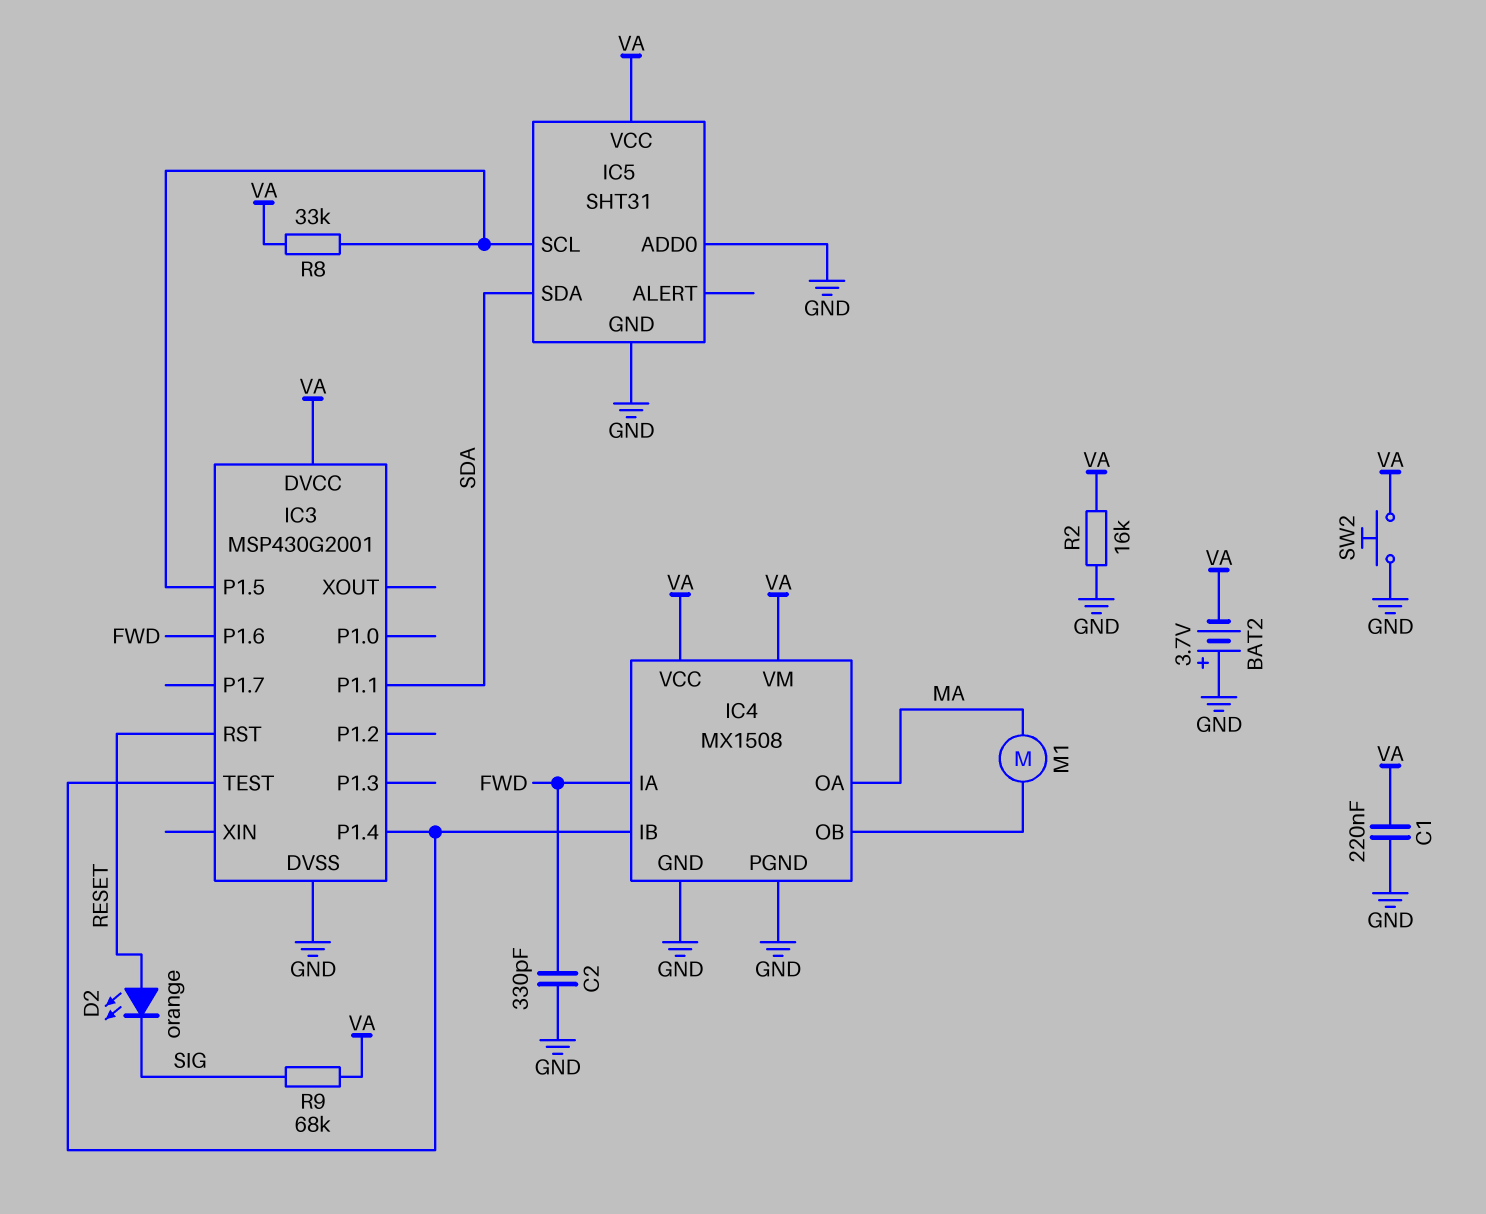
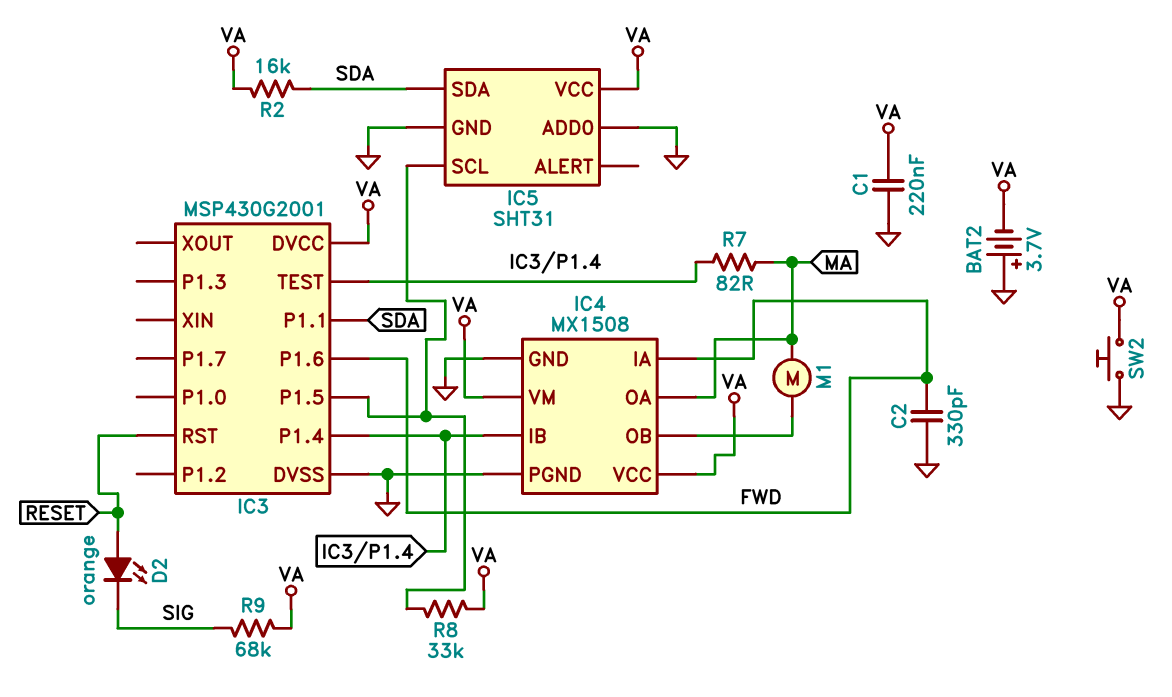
R2: 16k (GND, VA) -> 16k (SDA, VA)
R7: none -> 82 (IC3/P1.4, MA)

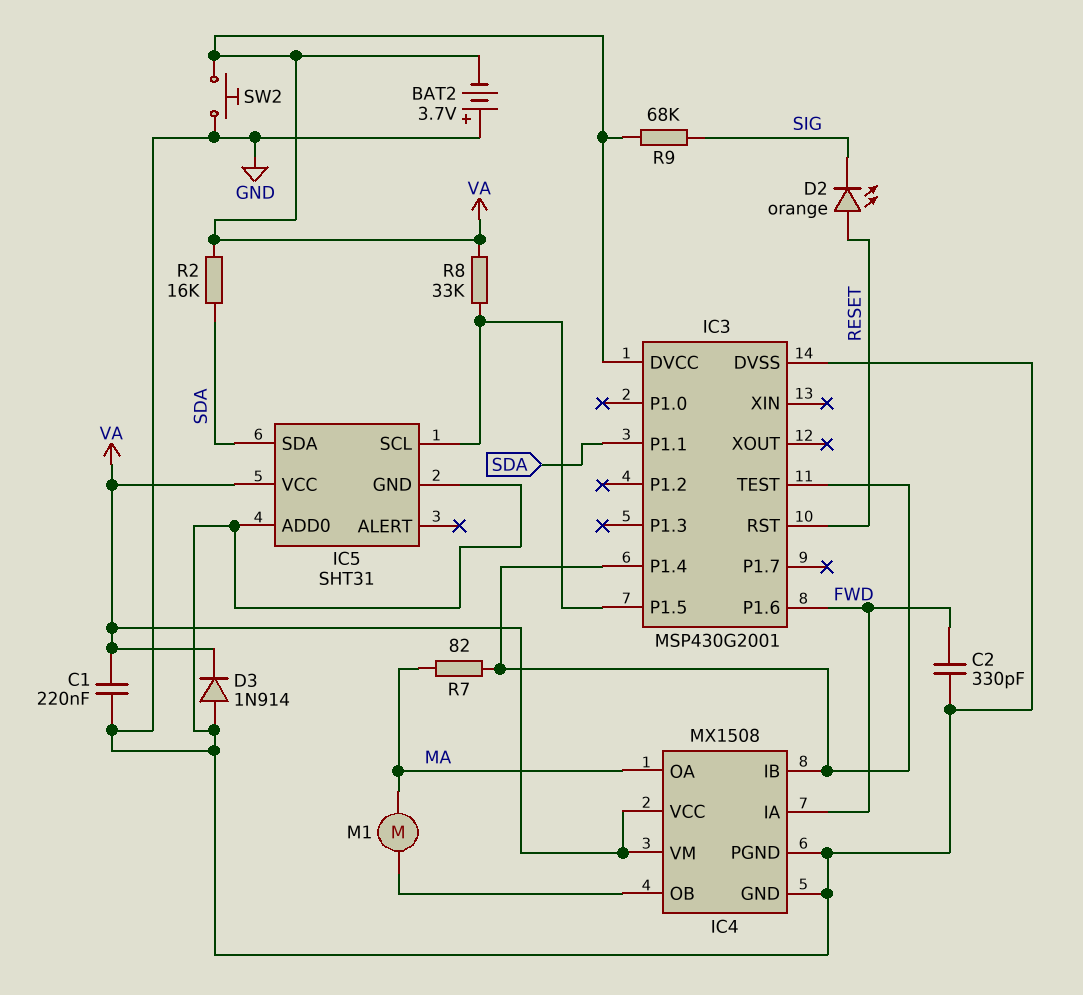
D3: none -> diode 1N914 (A GND, K VA)

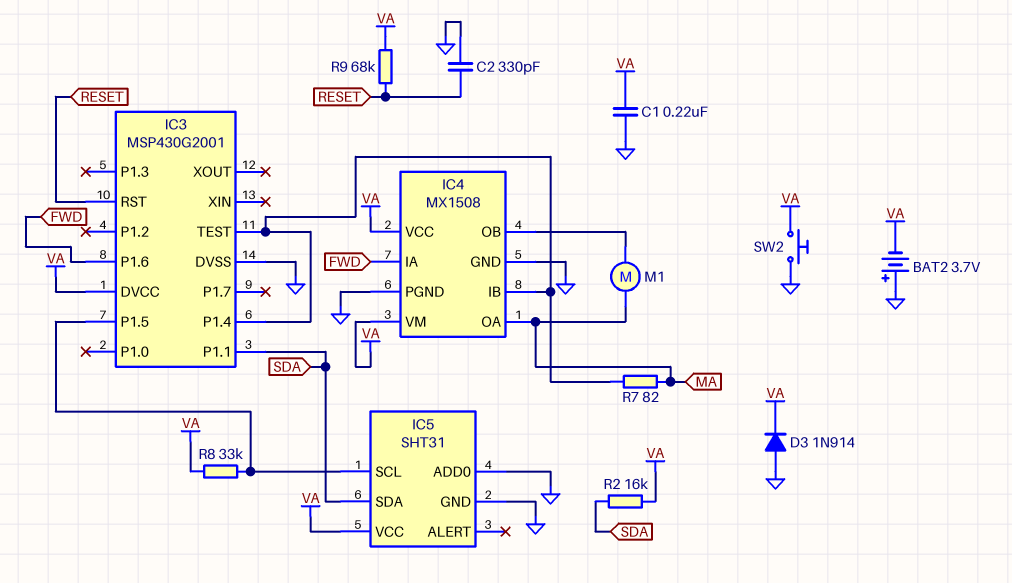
C2: 330pF (FWD, GND) -> 330pF (GND, RESET)
D2: LED orange (A RESET, K SIG) -> none
R9: 68k (SIG, VA) -> 68k (RESET, VA)

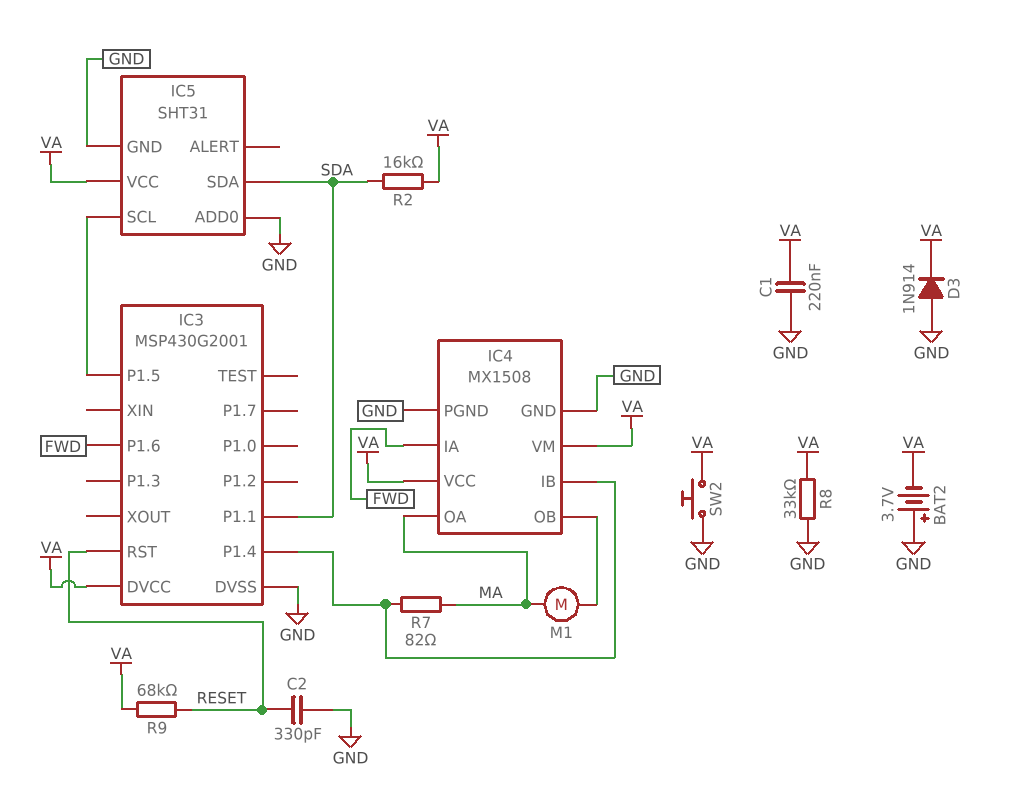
IC3 pin TEST: IC3/P1.4 -> none
R8: 33k (IC3/P1.5, VA) -> 33k (GND, VA)

